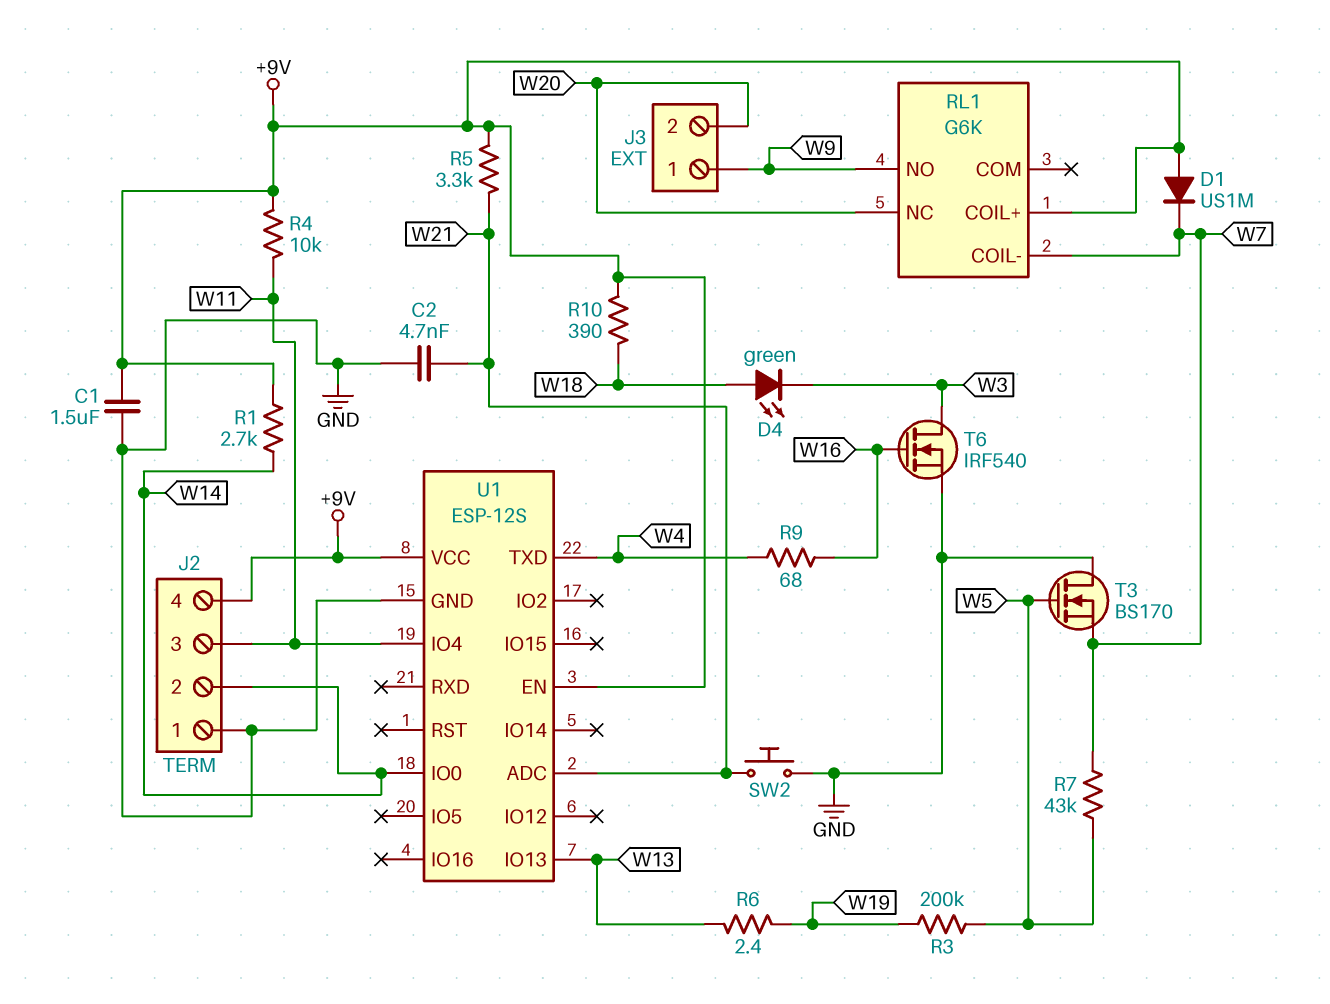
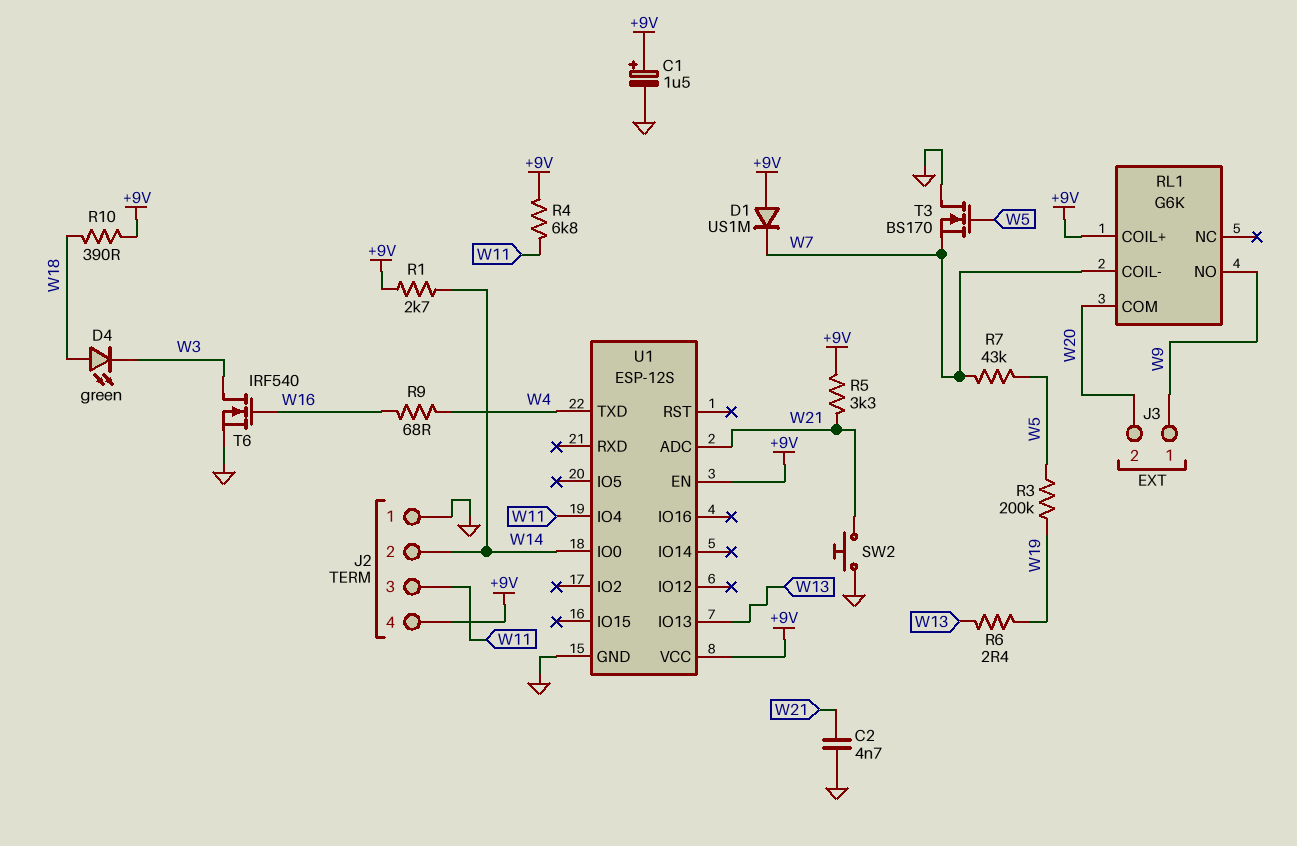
C1: 1.5uF (+9V, GND) -> 1.5uF (plus +9V, minus GND)
R4: 10k (+9V, W11) -> 6.8k (+9V, W11)
RL1 pin COM: none -> W20
RL1 pin NC: W20 -> none

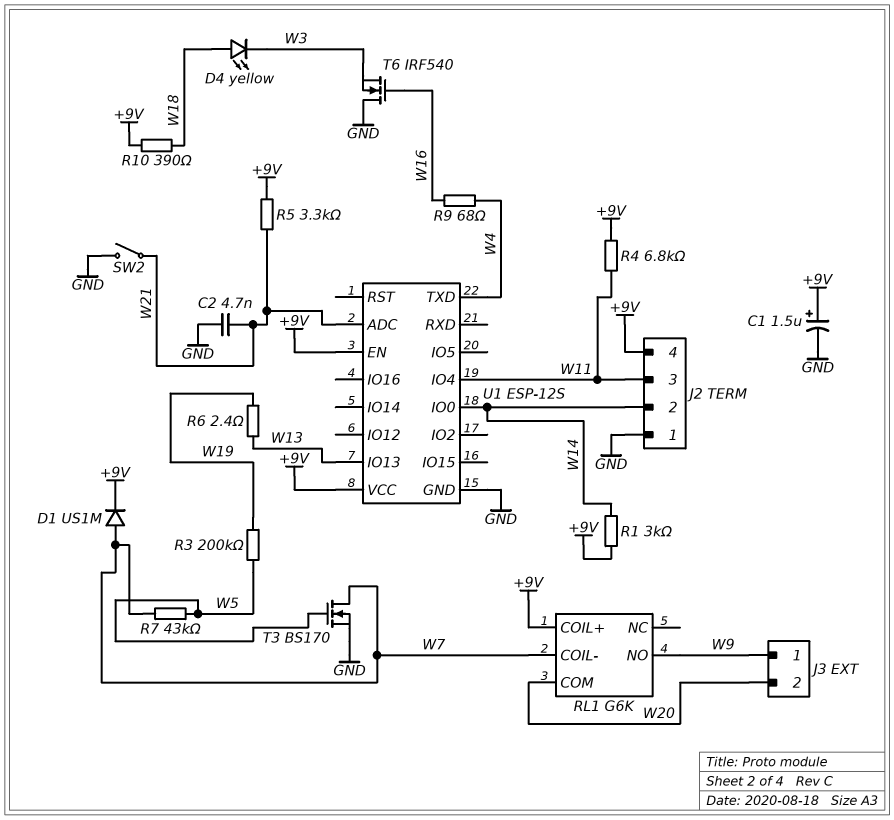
D1: diode US1M (A +9V, K W7) -> diode US1M (A W7, K +9V)
D4: LED green (A W18, K W3) -> LED yellow (A W18, K W3)
R1: 2.7k (+9V, W14) -> 3k (+9V, W14)
SW2: button (GND, W21) -> switch (GND, W21)
T3: NMOS BS170 (G W5, D GND, S W7) -> NMOS BS170 (G W5, D W7, S GND)
T6: NMOS IRF540 (G W16, D W3, S GND) -> NMOS IRF540 (G W16, D GND, S W3)

